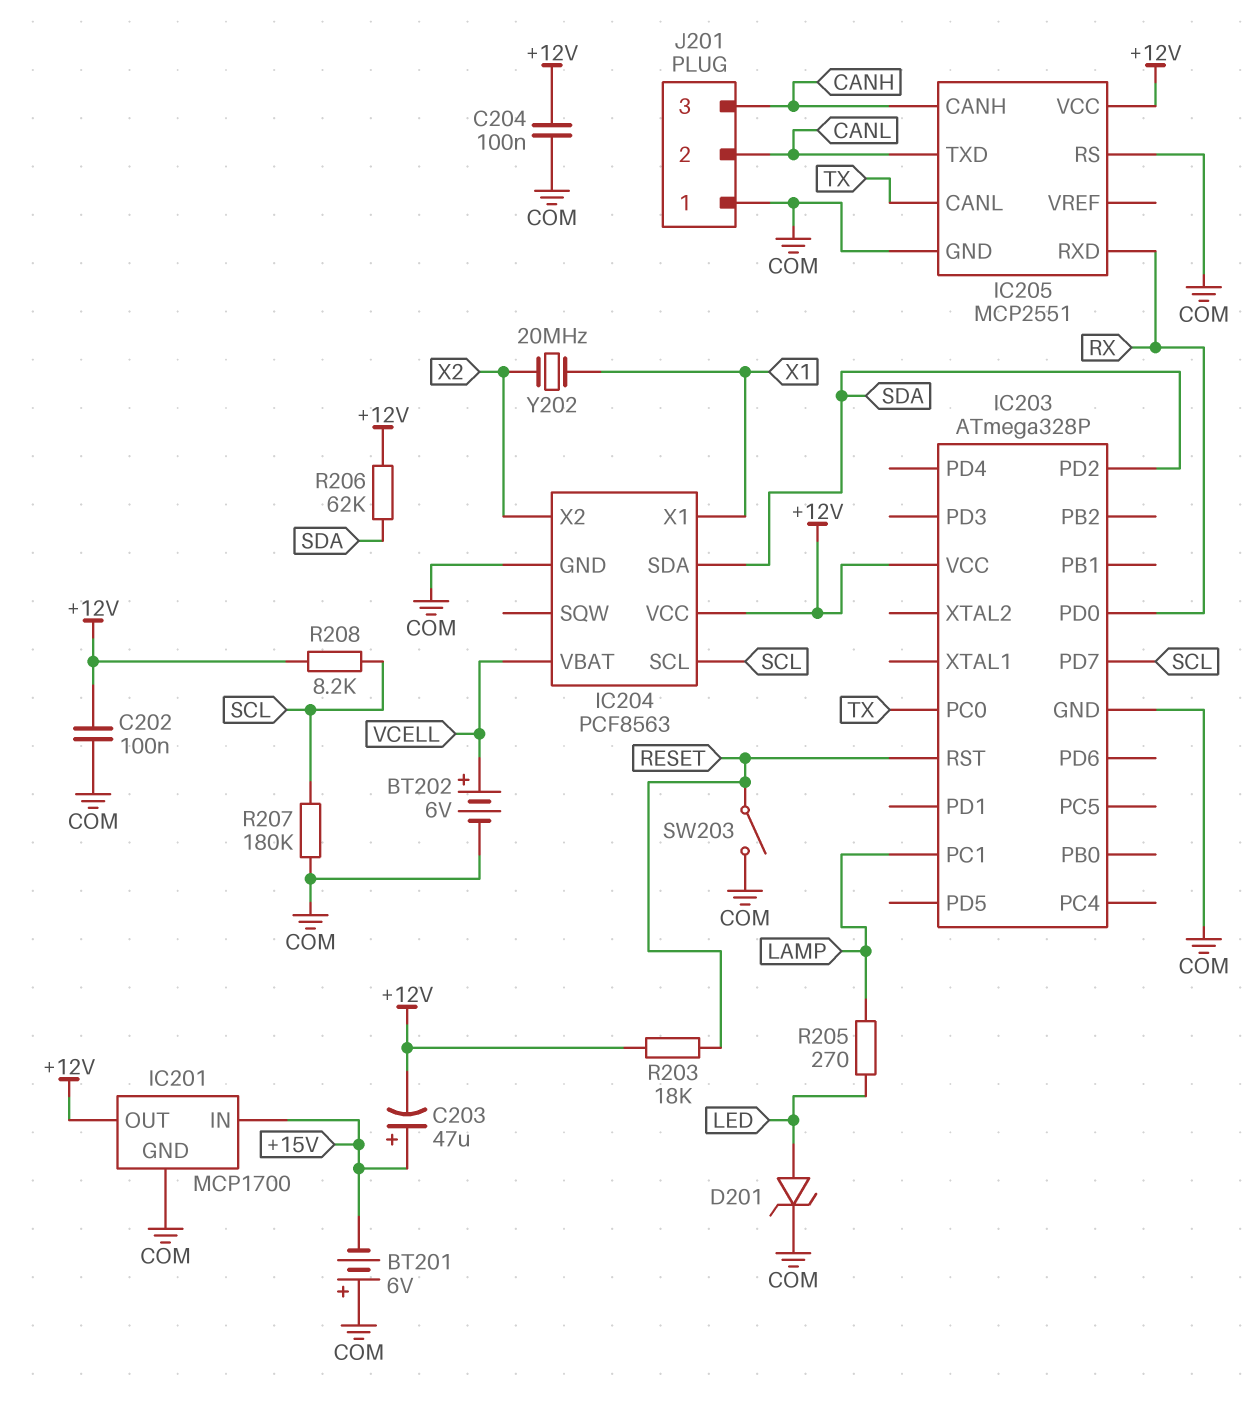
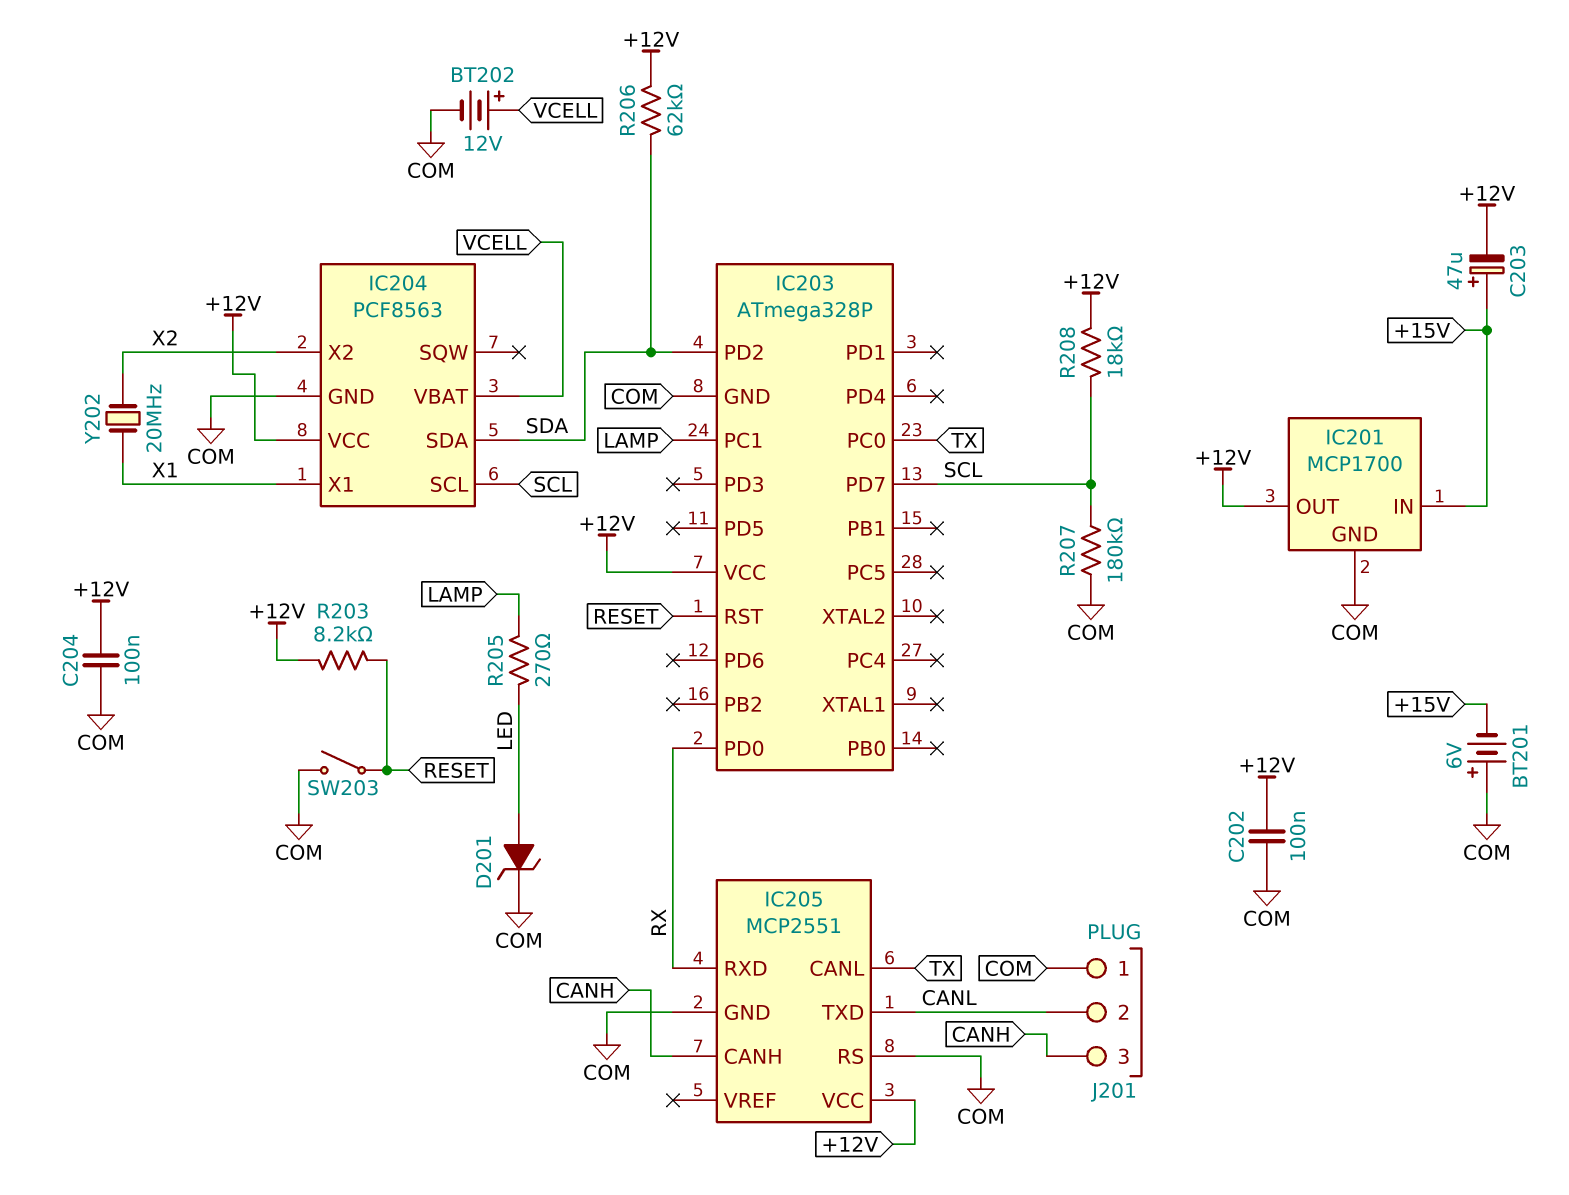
BT202: 6V (plus VCELL, minus COM) -> 12V (plus VCELL, minus COM)
R203: 18k (+12V, RESET) -> 8.2k (+12V, RESET)
R208: 8.2k (+12V, SCL) -> 18k (+12V, SCL)

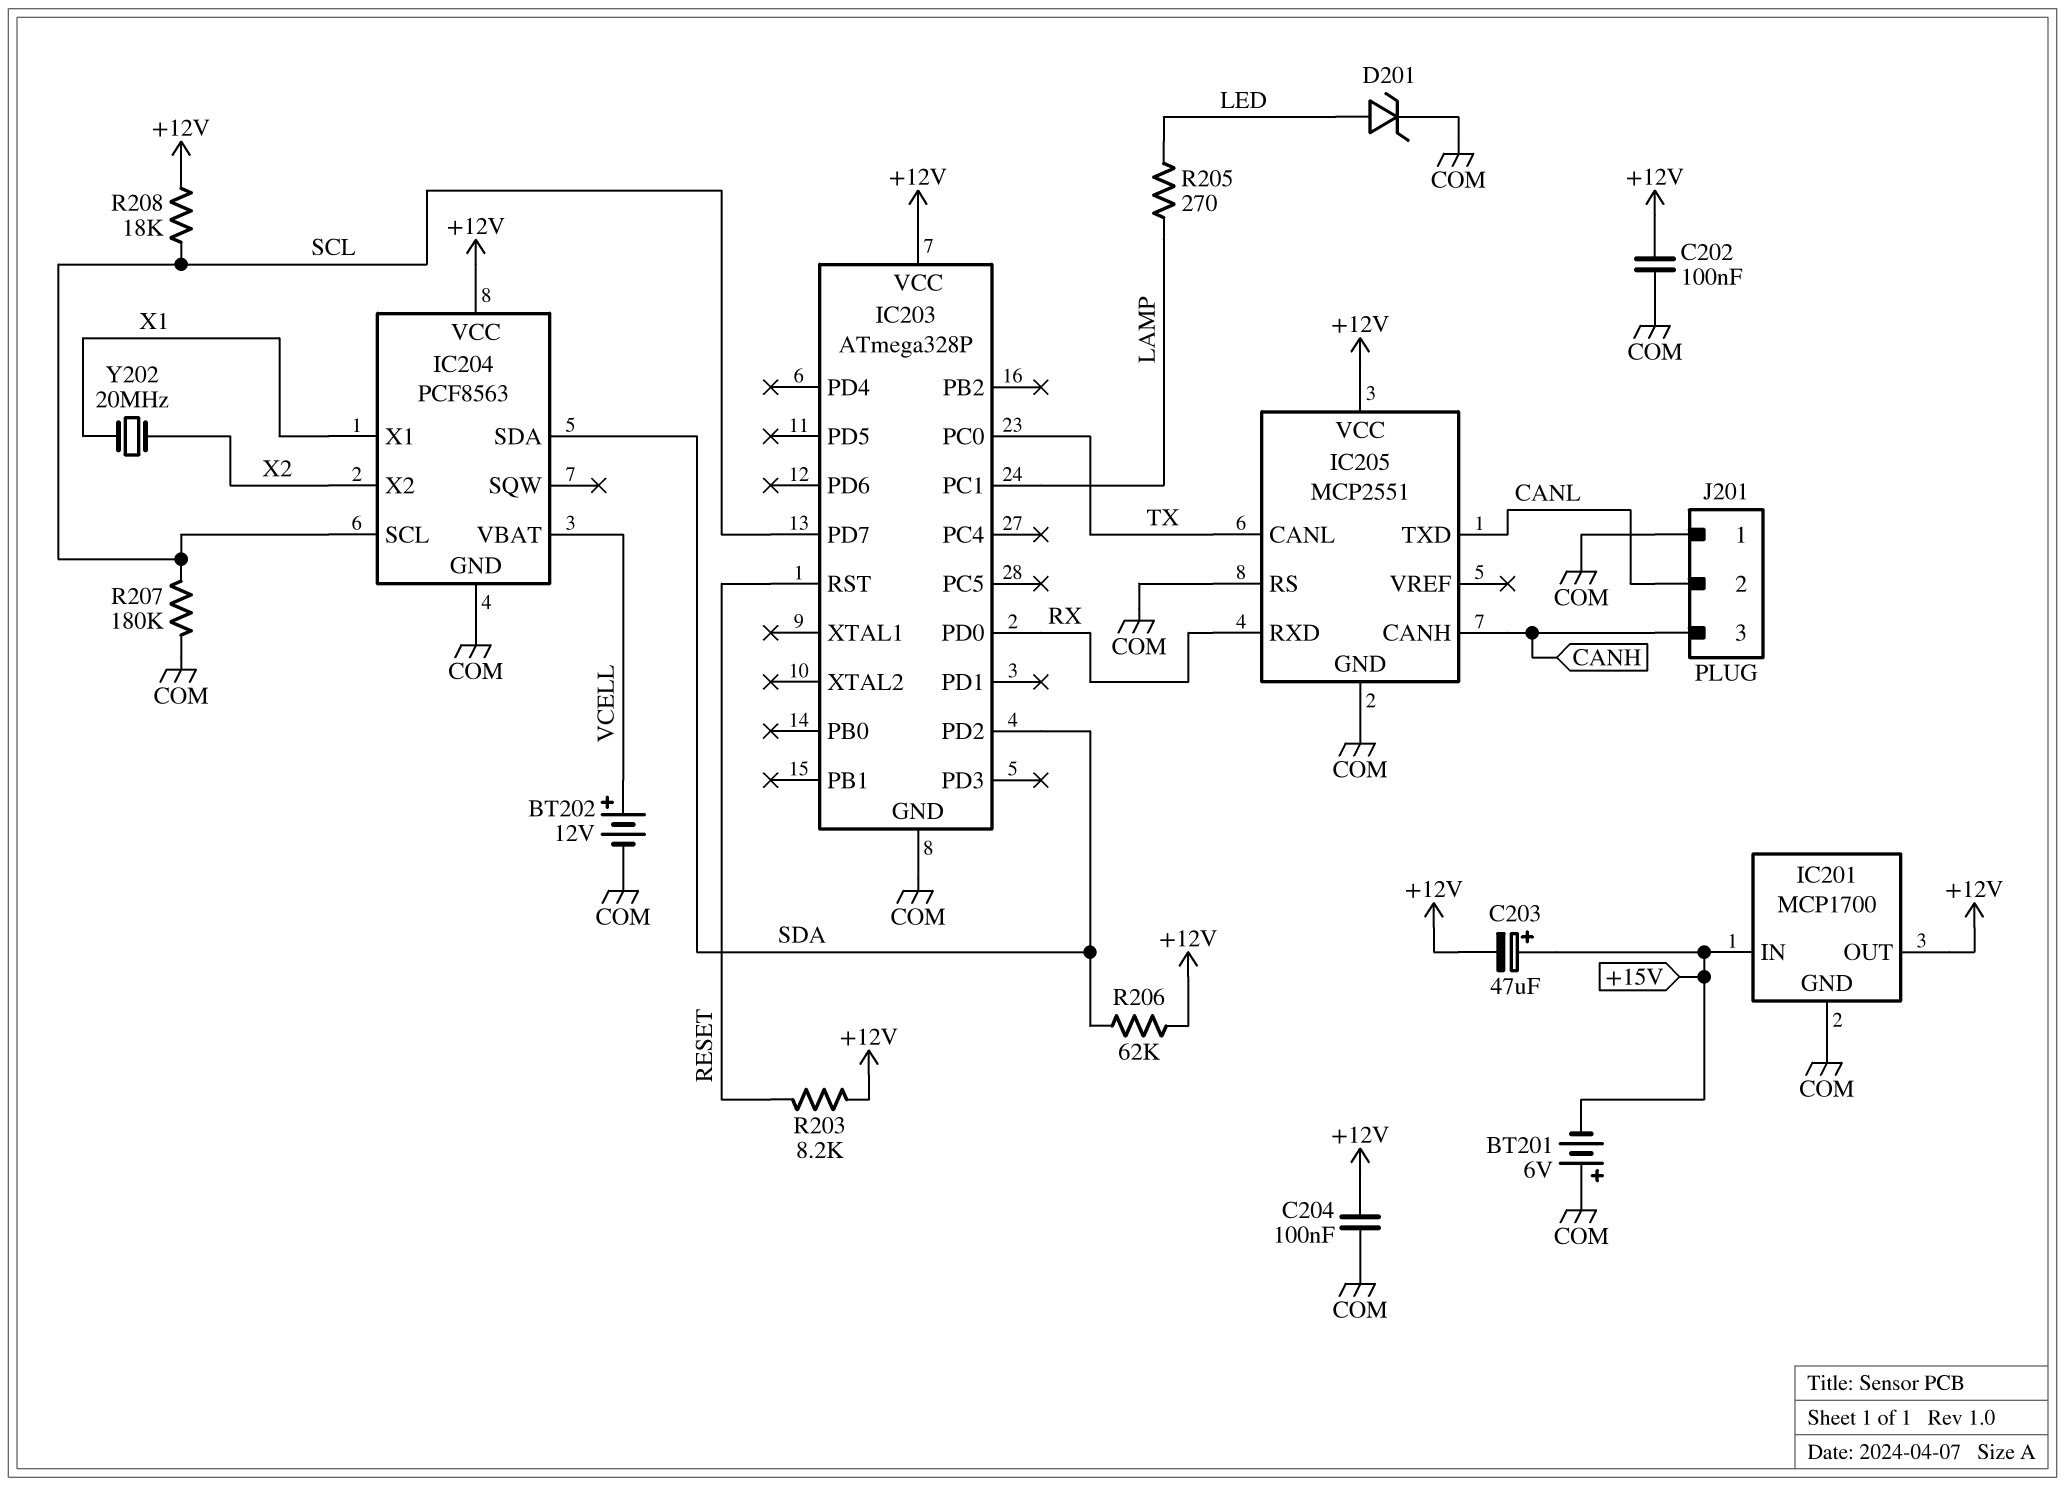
SW203: switch (COM, RESET) -> none

